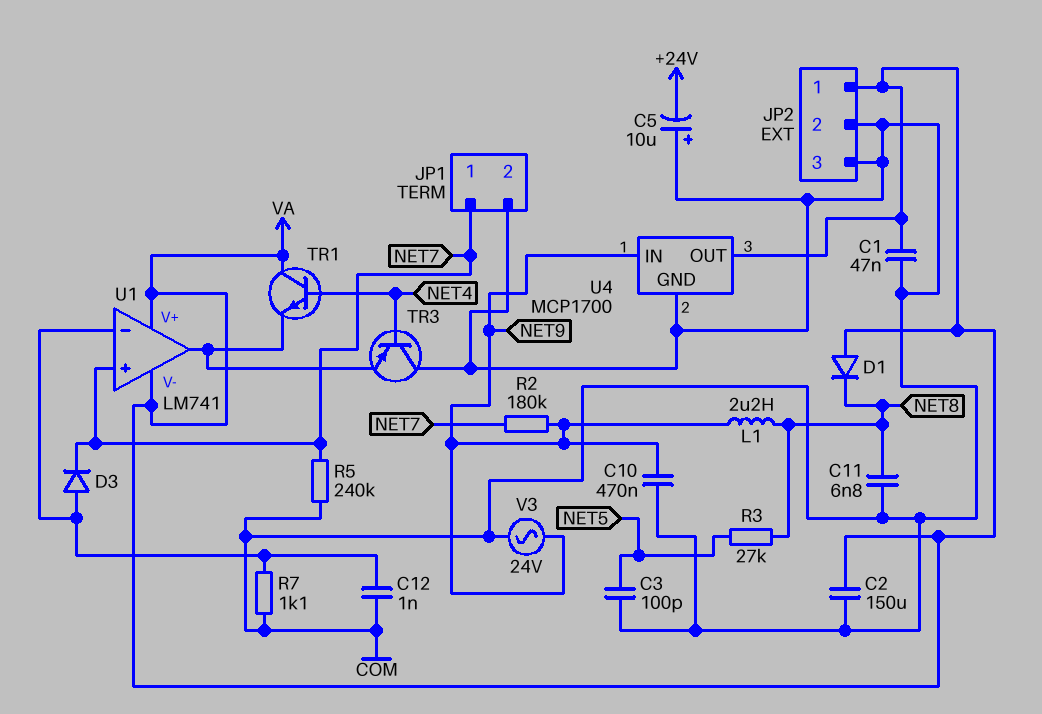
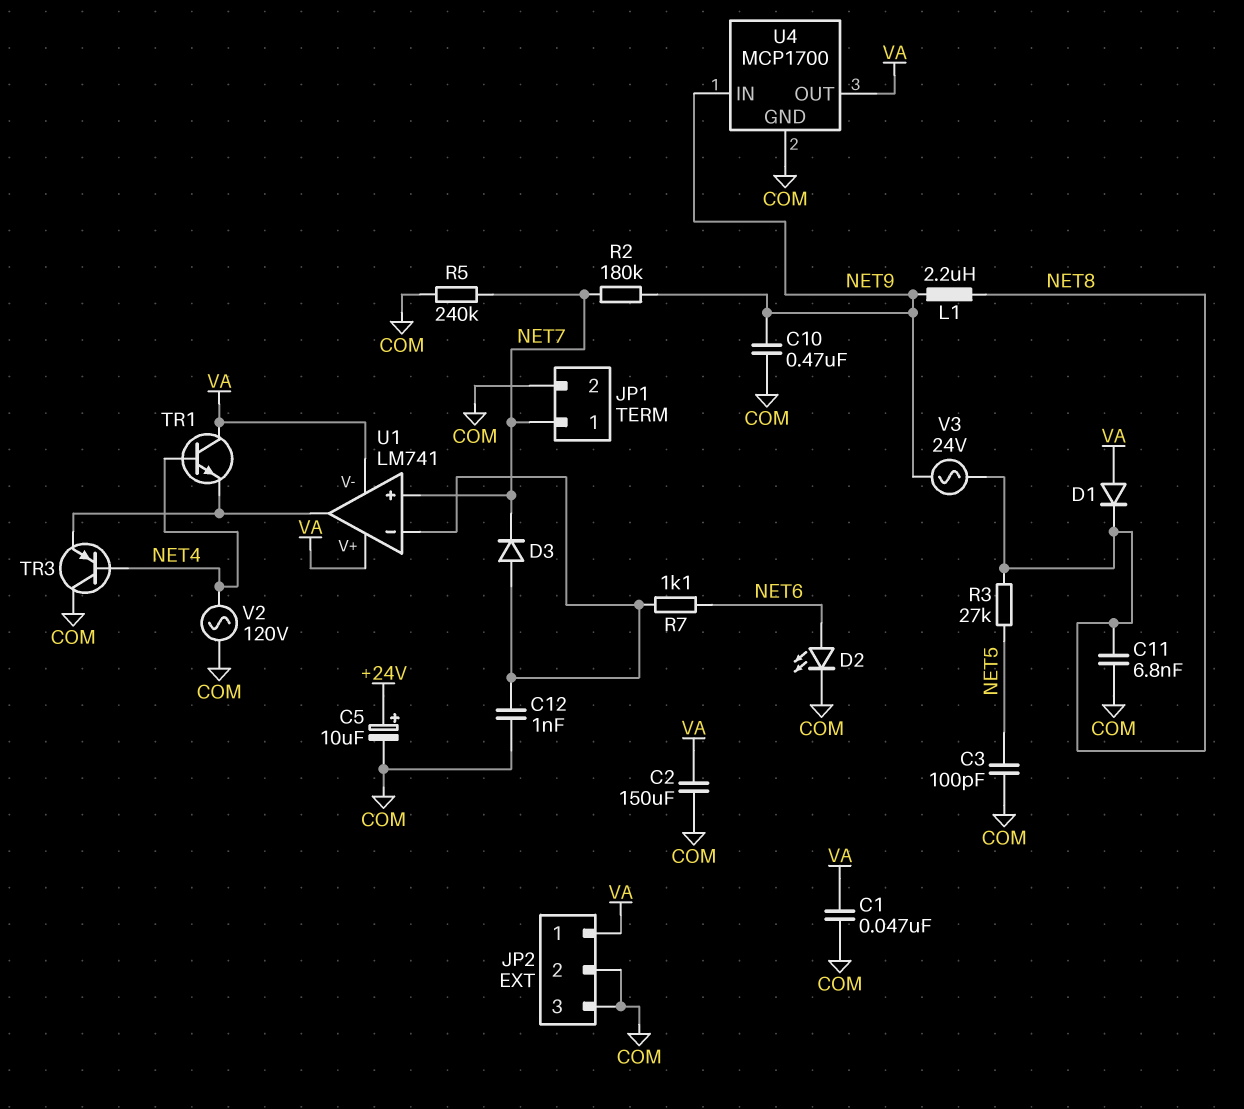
C5: 10uF (plus COM, minus +24V) -> 10uF (plus +24V, minus COM)
D2: none -> LED (A NET6, K COM)
R7: 1.1k (COM, U1/in-) -> 1.1k (NET6, U1/in-)
V2: none -> AC 120V (COM, NET4)
V3: AC 24V (COM, NET9) -> AC 24V (NET8, NET9)

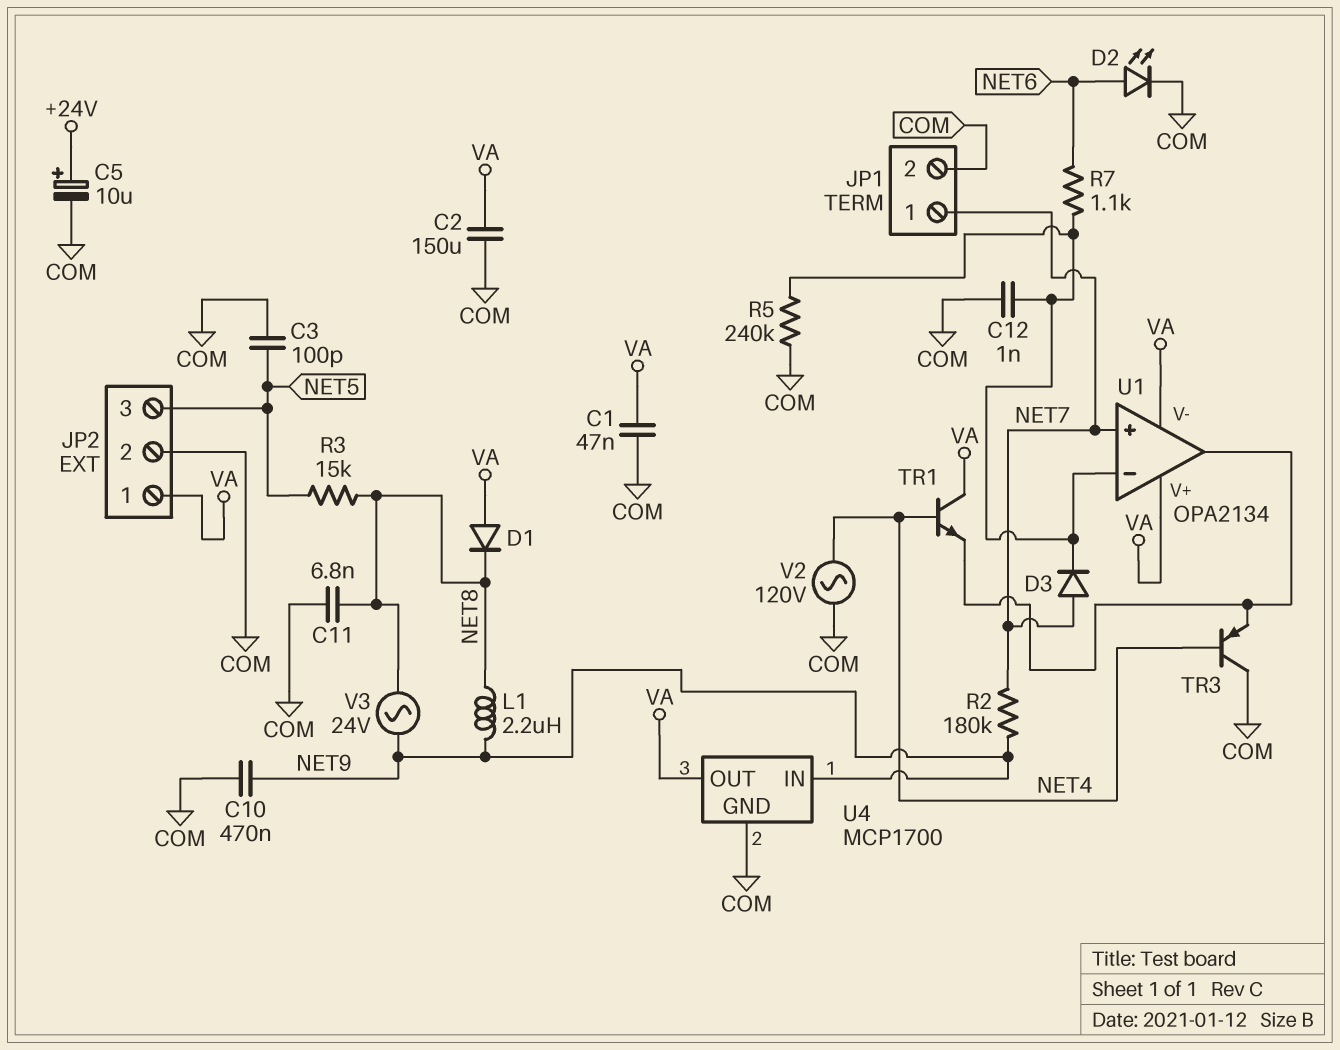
D3: diode (A U1/in-, K NET7) -> diode (A NET7, K U1/in-)
JP2 pin 3: COM -> NET5
R3: 27k (NET5, NET8) -> 15k (NET5, NET8)
R5: 240k (COM, NET7) -> 240k (COM, U1/in-)
U1: LM741 -> OPA2134

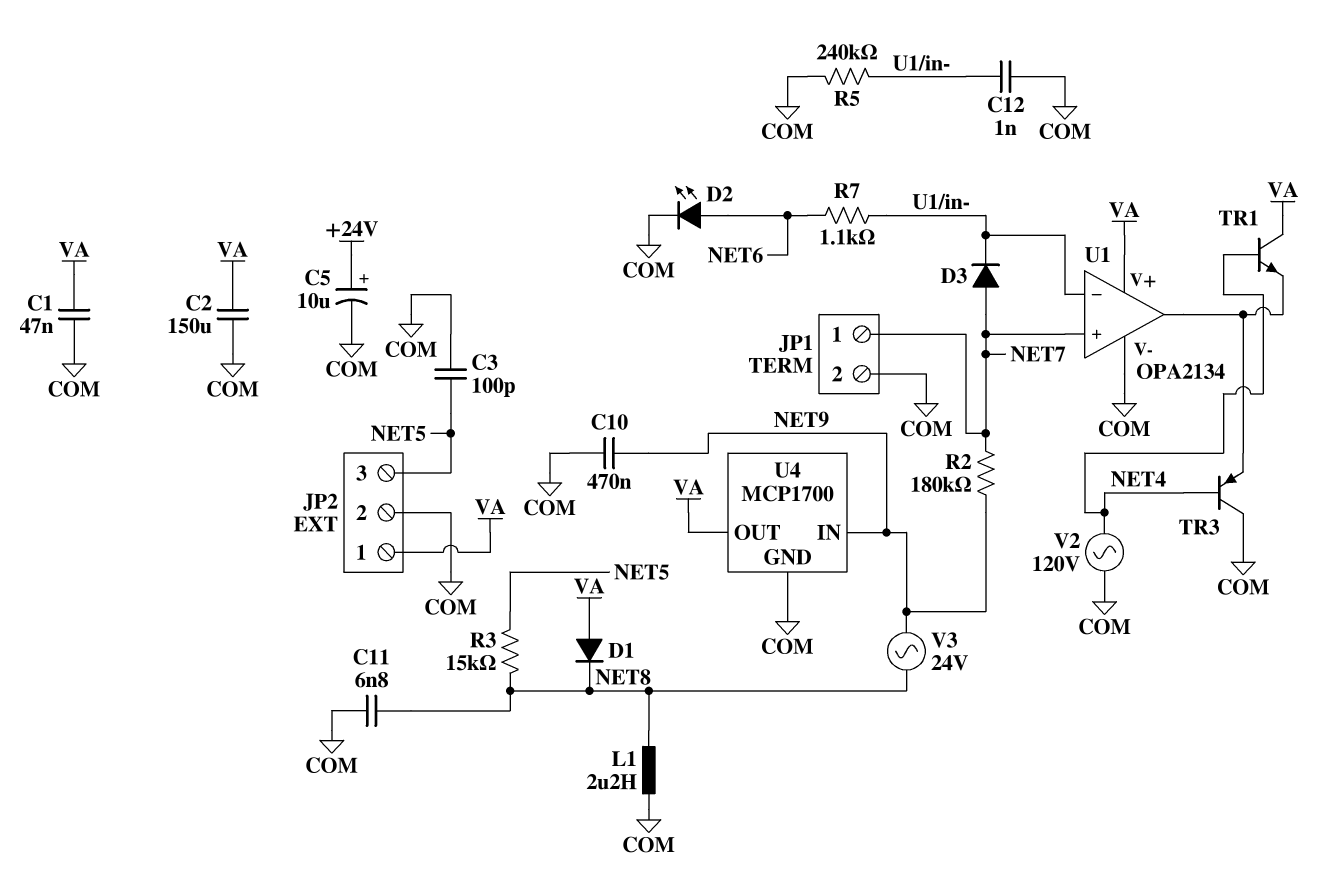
L1: 2.2uH (NET8, NET9) -> 2.2uH (COM, NET8)
U1 pin V-: VA -> COM

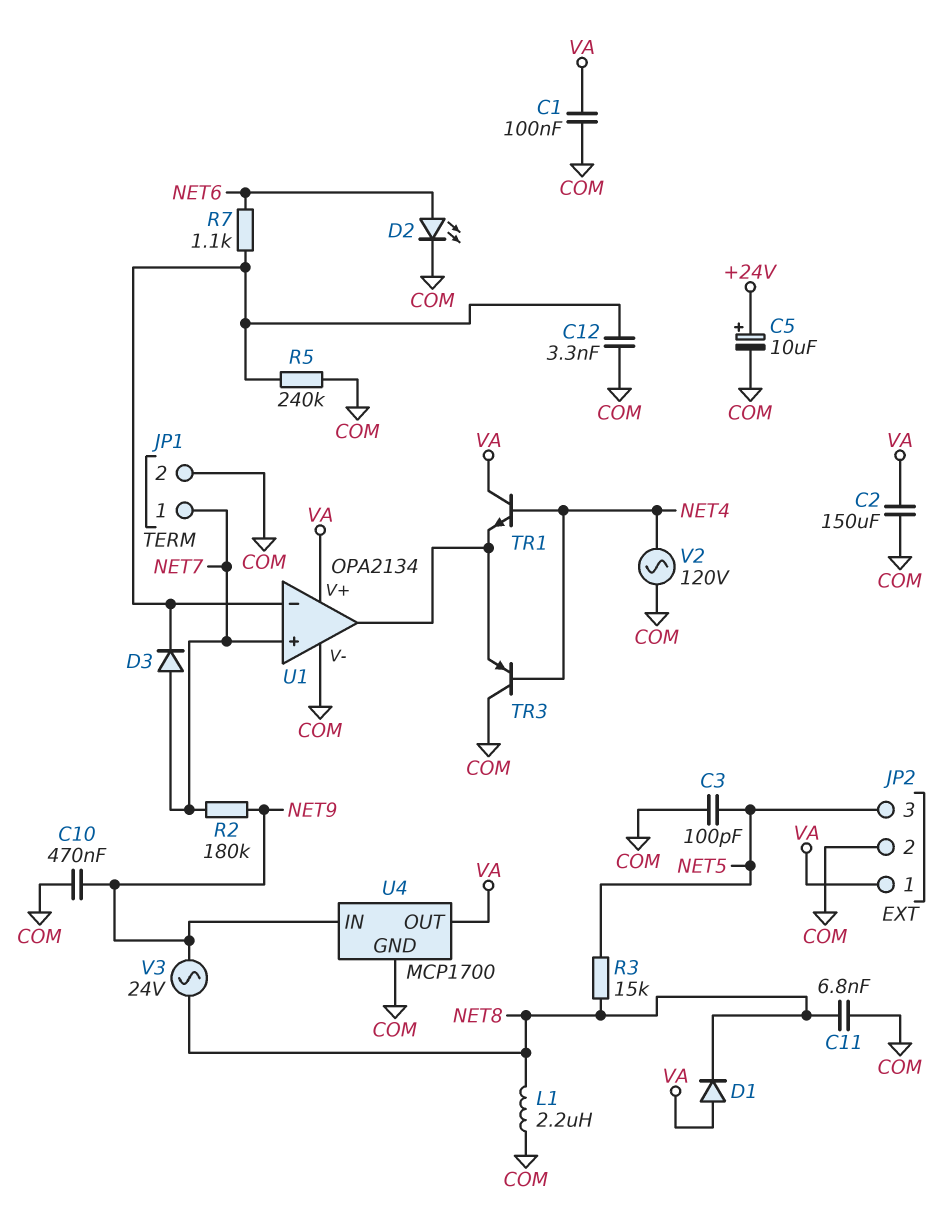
C1: 47nF (COM, VA) -> 100nF (COM, VA)
C12: 1nF (COM, U1/in-) -> 3.3nF (COM, U1/in-)

